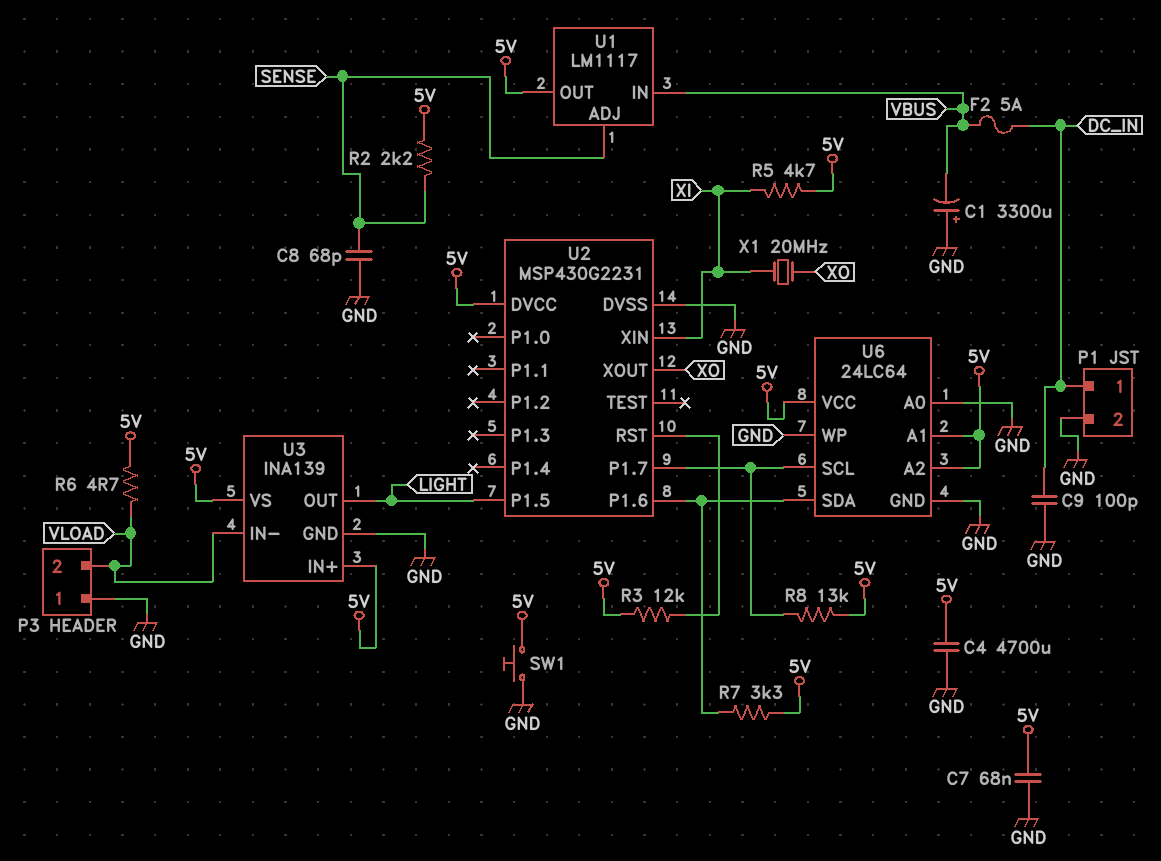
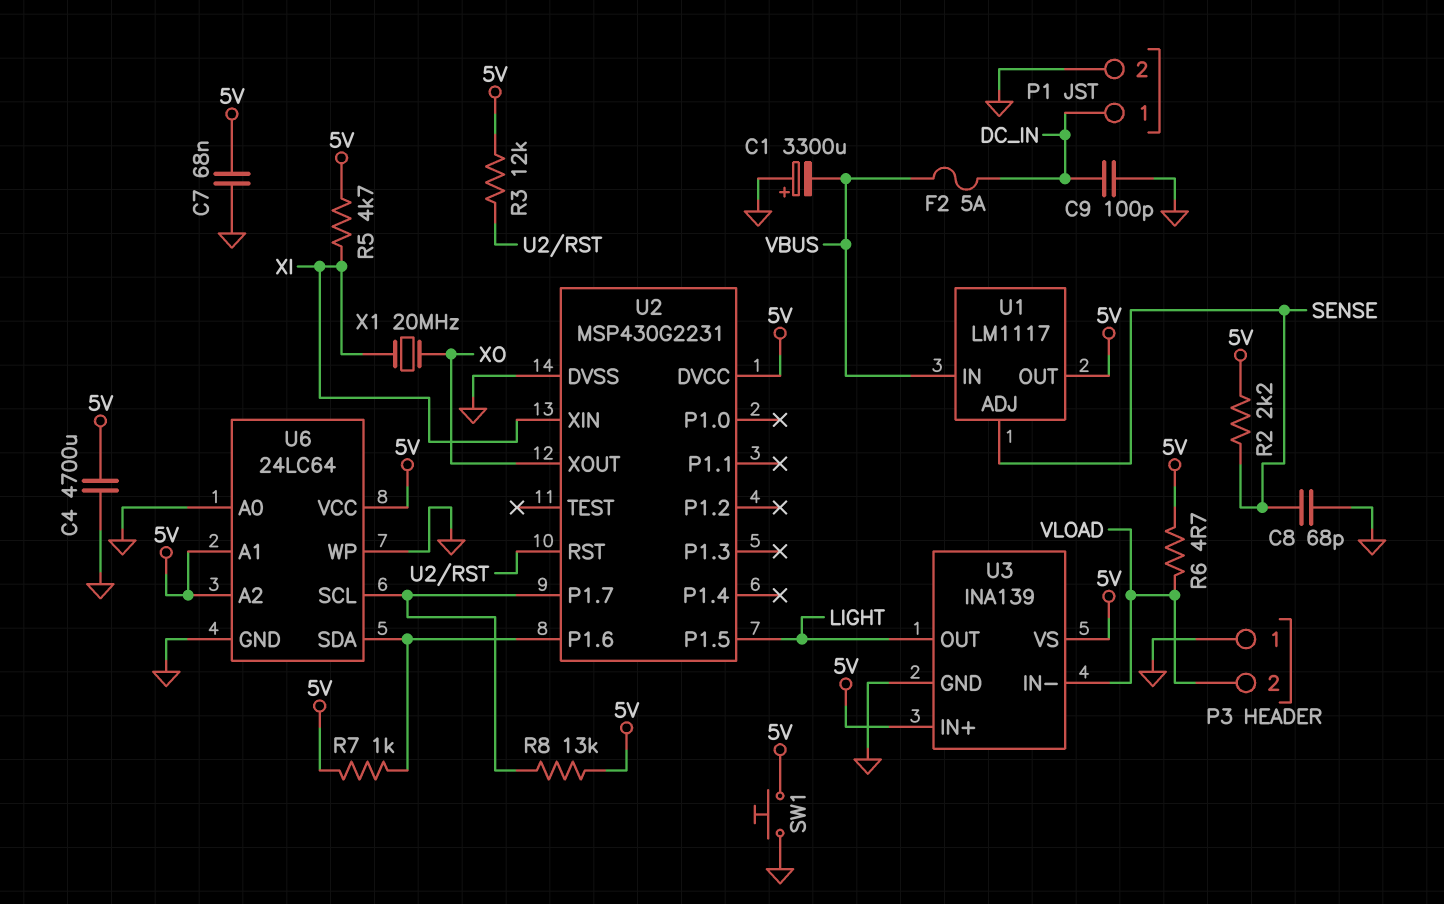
R7: 3.3k (5V, U2/P1.6) -> 1k (5V, U2/P1.6)

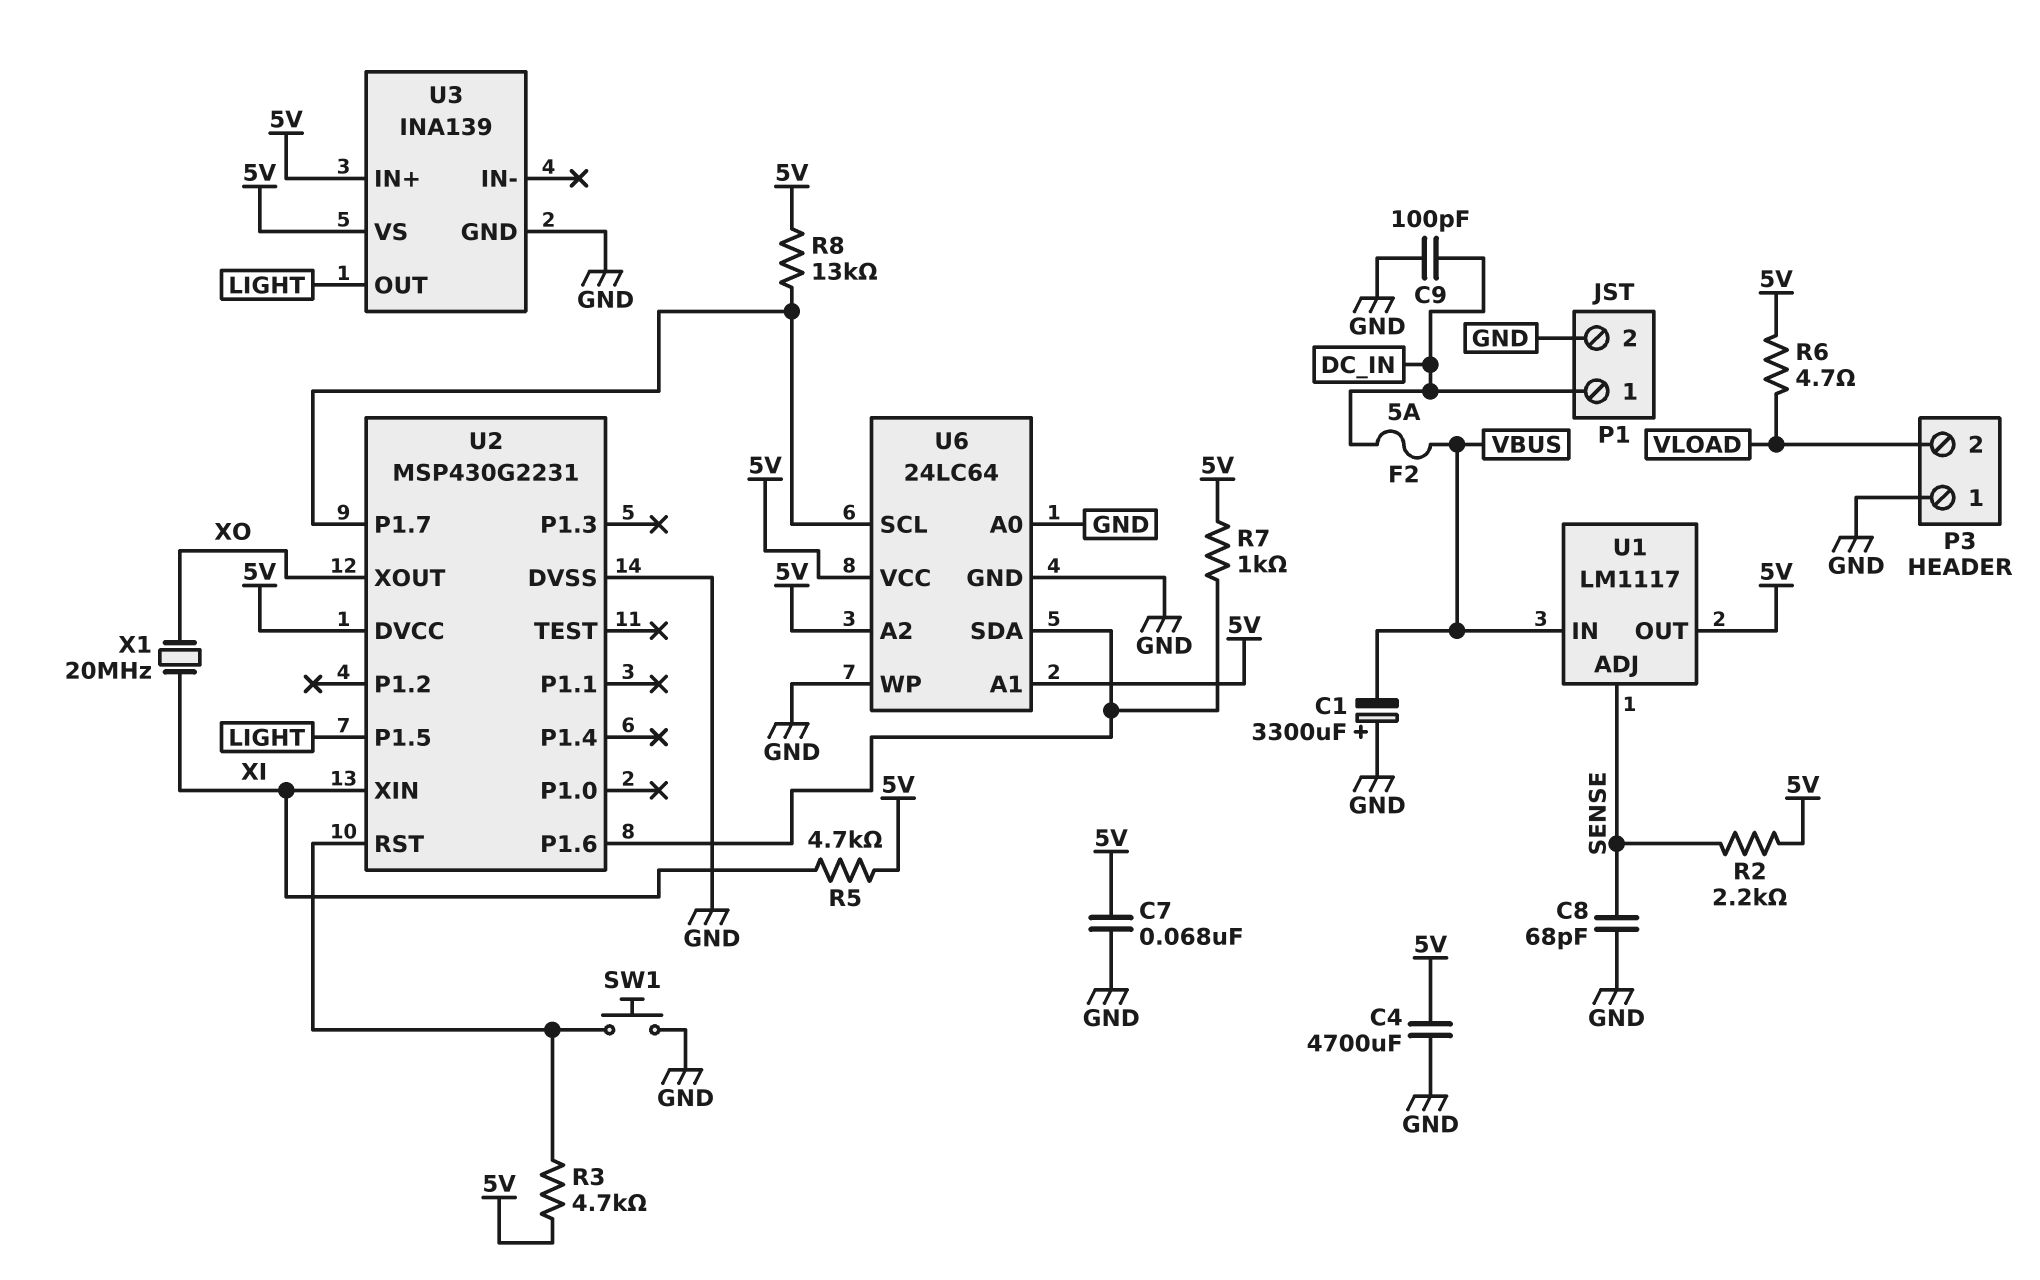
R3: 12k (5V, U2/RST) -> 4.7k (5V, U2/RST)
SW1: button (5V, GND) -> button (GND, U2/RST)
U3 pin IN-: VLOAD -> none

